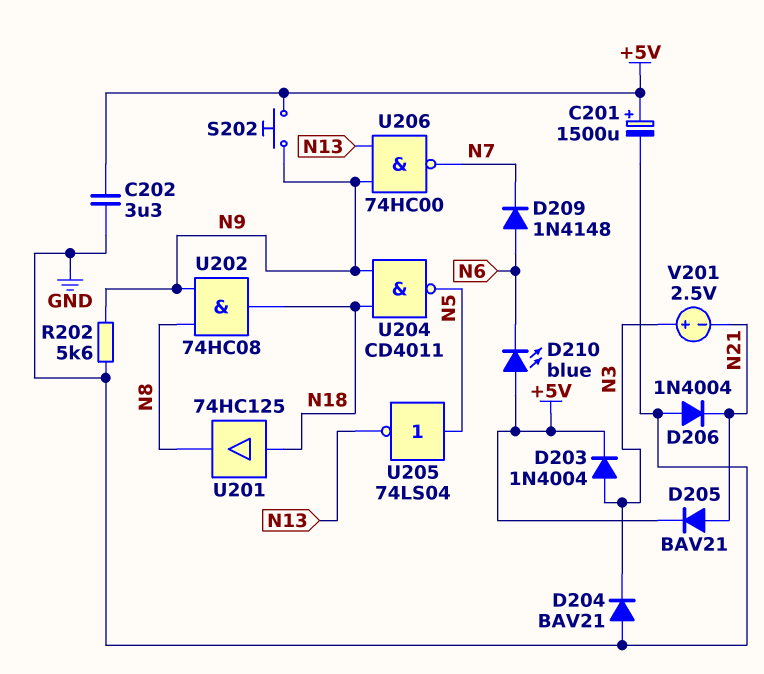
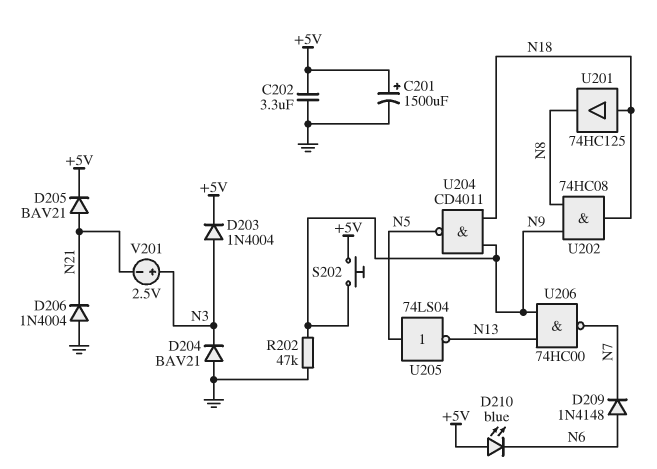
R202: 5.6k (GND, N9) -> 47k (GND, N9)

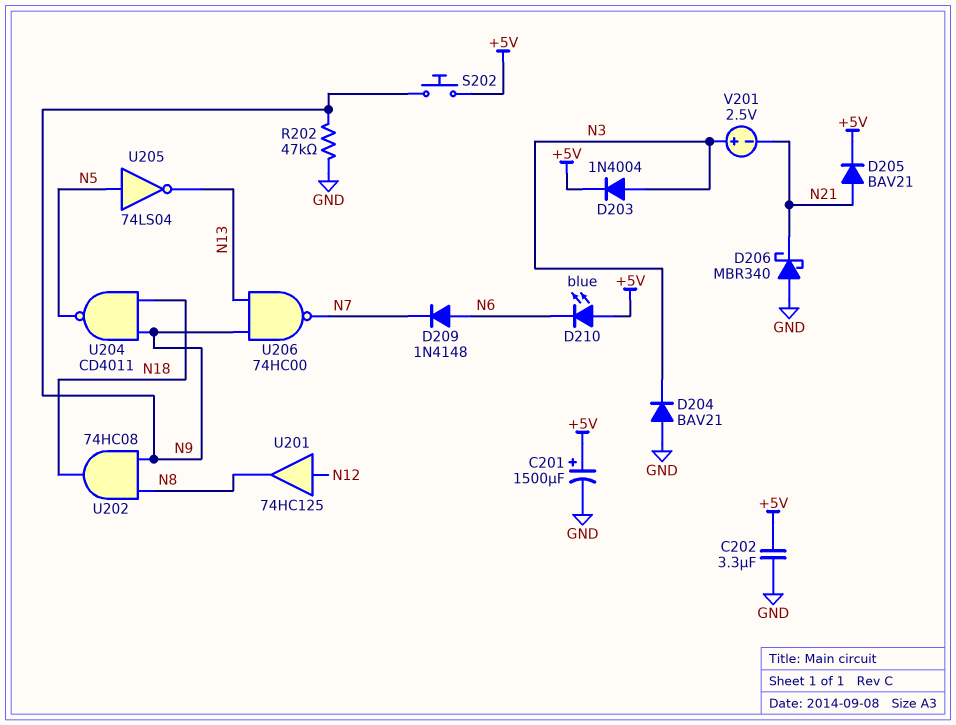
D206: diode 1N4004 (A GND, K N21) -> schottky MBR340 (A GND, K N21)
U201: buffer 74HC125 (in N18, out N8) -> buffer 74HC125 (in N12, out N8)

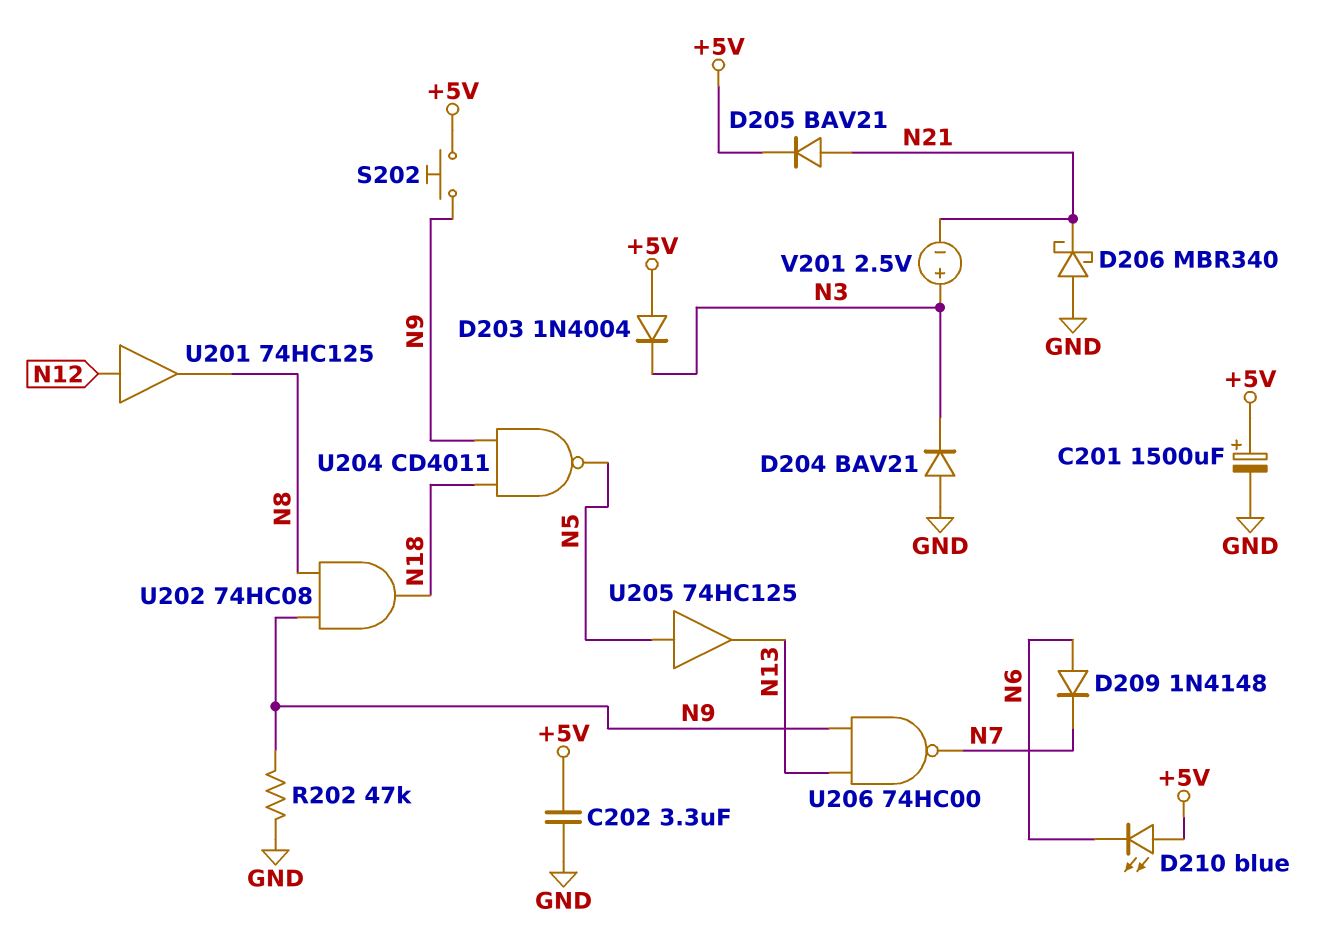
D203: diode 1N4004 (A N3, K +5V) -> diode 1N4004 (A +5V, K N3)
U205: NOT 74LS04 (in N5, out N13) -> buffer 74HC125 (in N5, out N13)

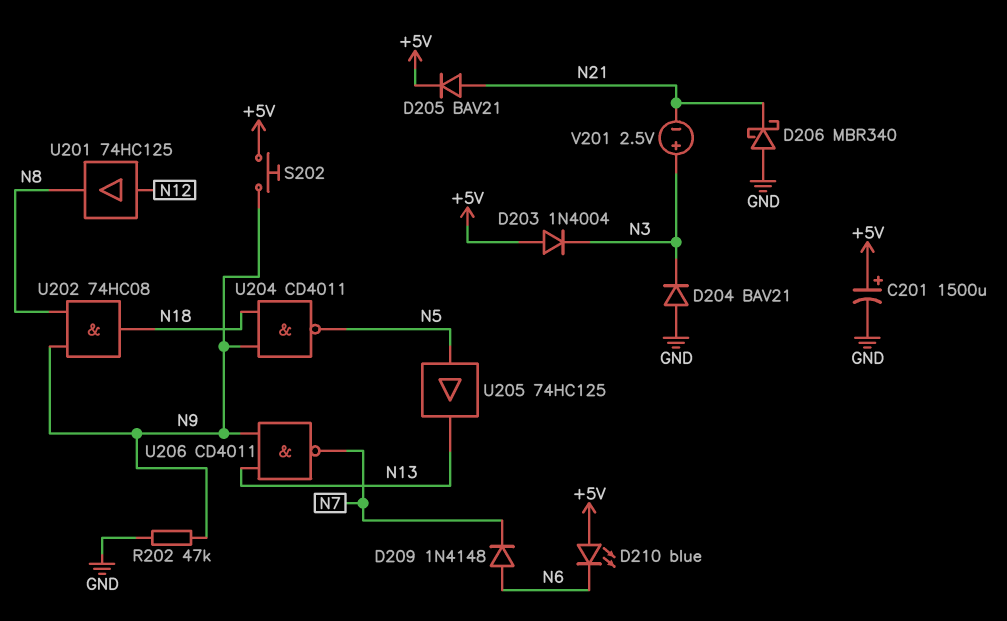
C202: 3.3uF (+5V, GND) -> none
U206: NAND 74HC00 (in N9, in N13, out N7) -> NAND CD4011 (in N9, in N13, out N7)

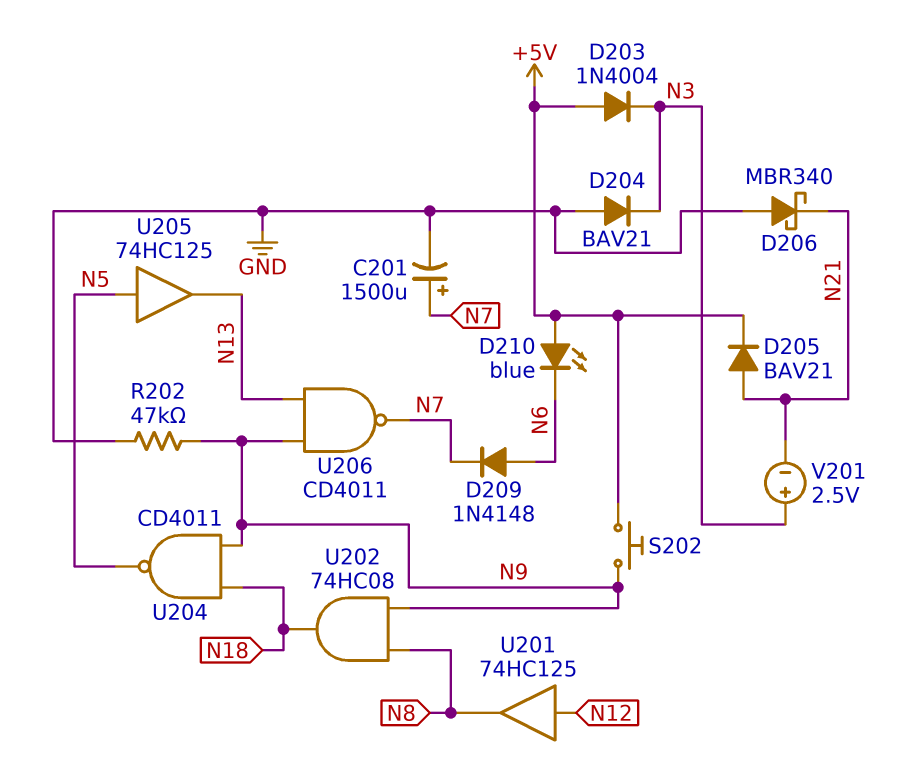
C201: 1500uF (plus +5V, minus GND) -> 1500uF (plus N7, minus GND)

